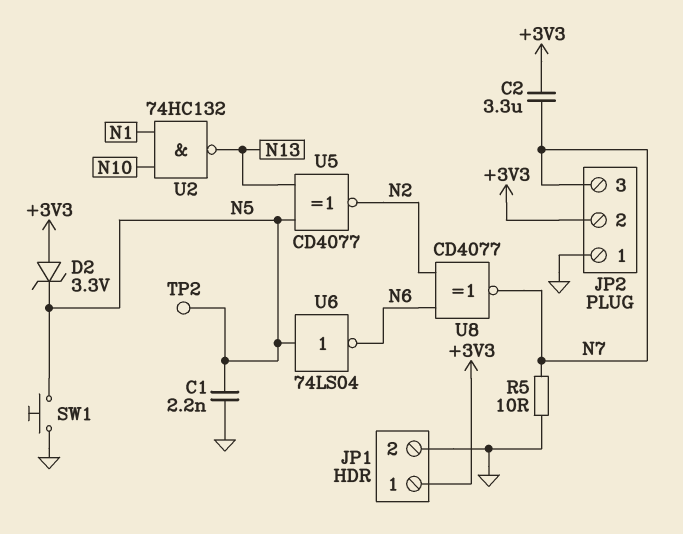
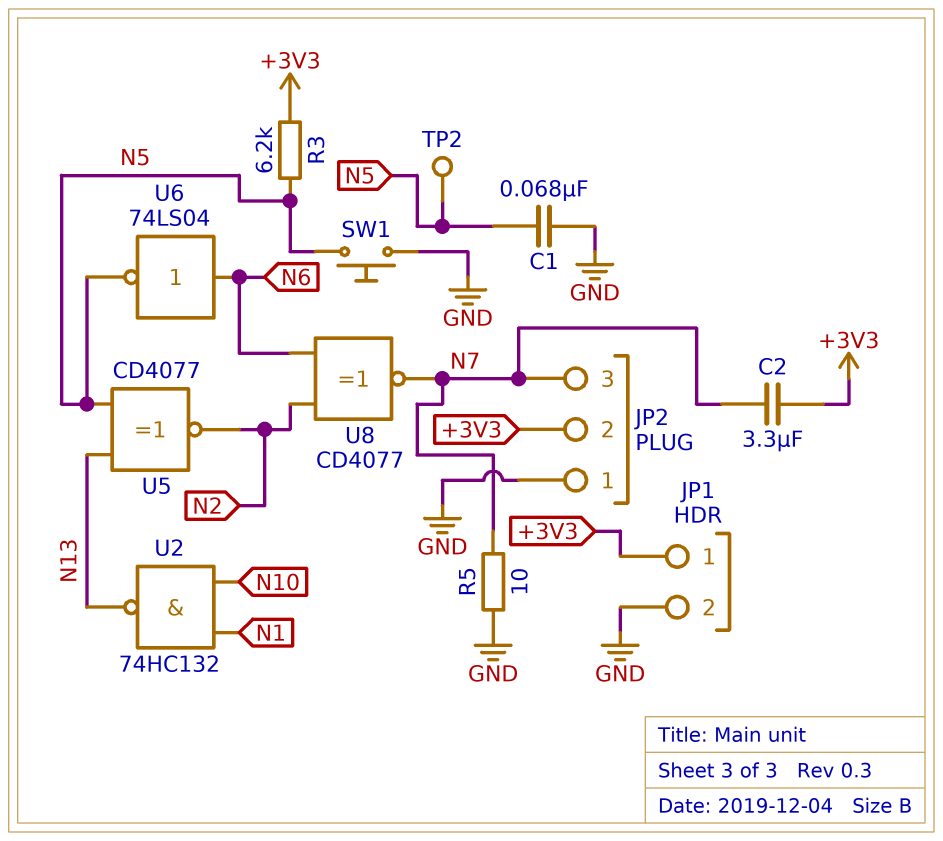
C1: 2.2nF (GND, N5) -> 68nF (GND, N5)
D2: zener 3.3V (A +3V3, K N5) -> none
R3: none -> 6.2k (+3V3, N5)
U6: NOT 74LS04 (in N5, out N6) -> NOT 74LS04 (in N6, out N5)

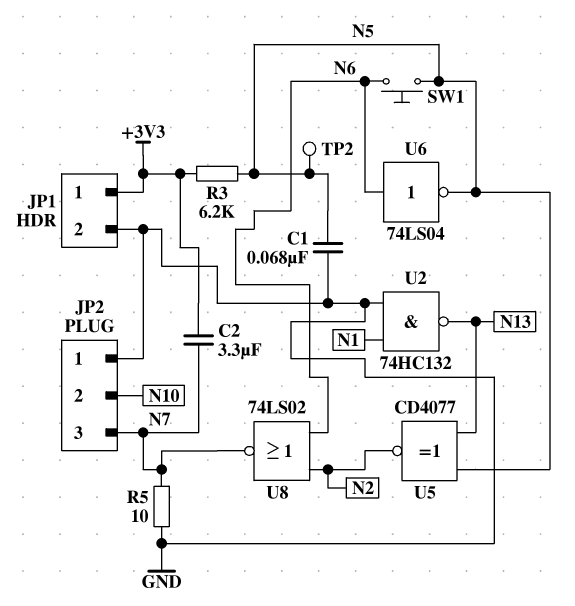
JP2 pin 2: +3V3 -> N10
SW1: button (GND, N5) -> button (N5, N6)
U2: NAND 74HC132 (in N1, in N10, out N13) -> NAND 74HC132 (in GND, in N1, out N13)
U8: XNOR CD4077 (in N2, in N6, out N7) -> NOR 74LS02 (in N2, in N6, out N7)

